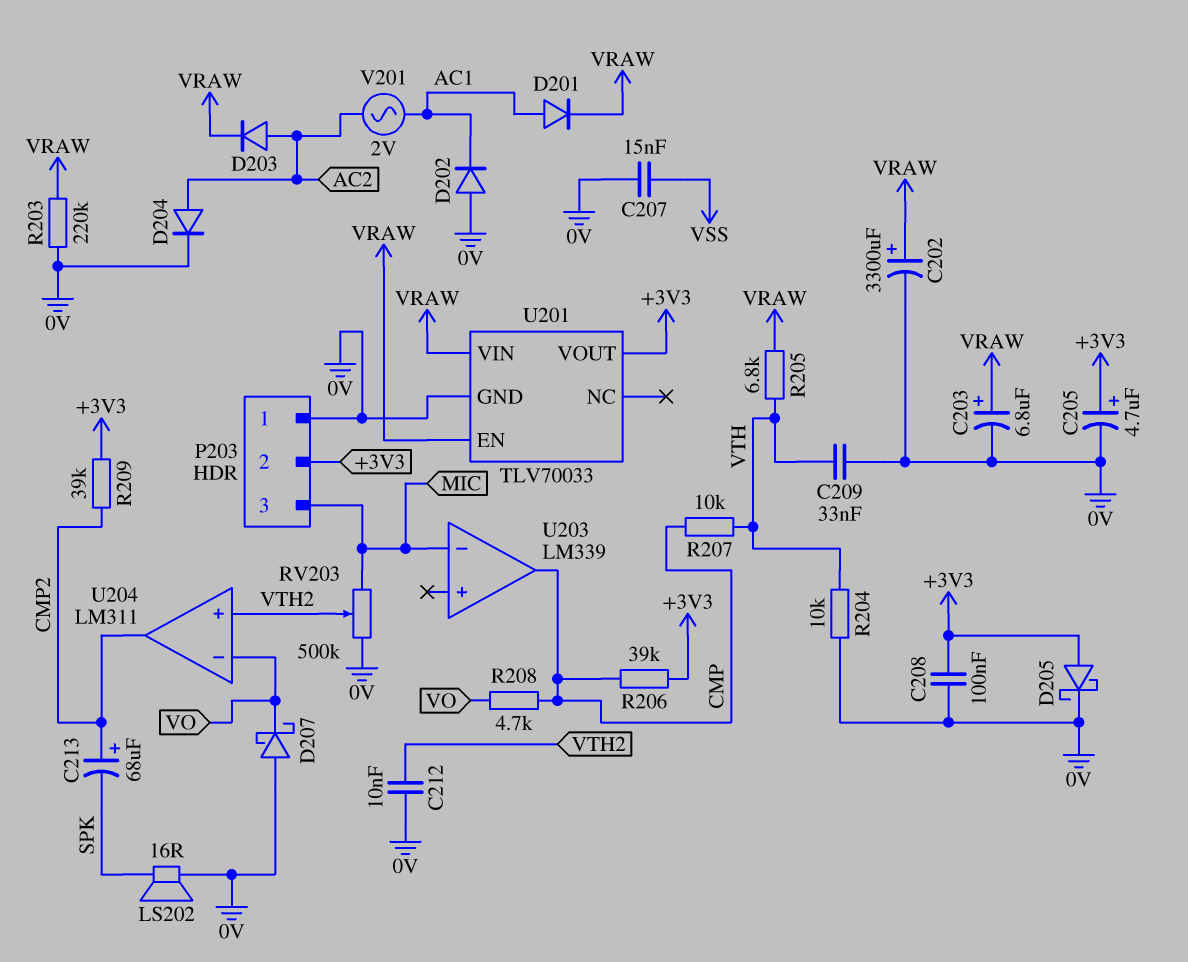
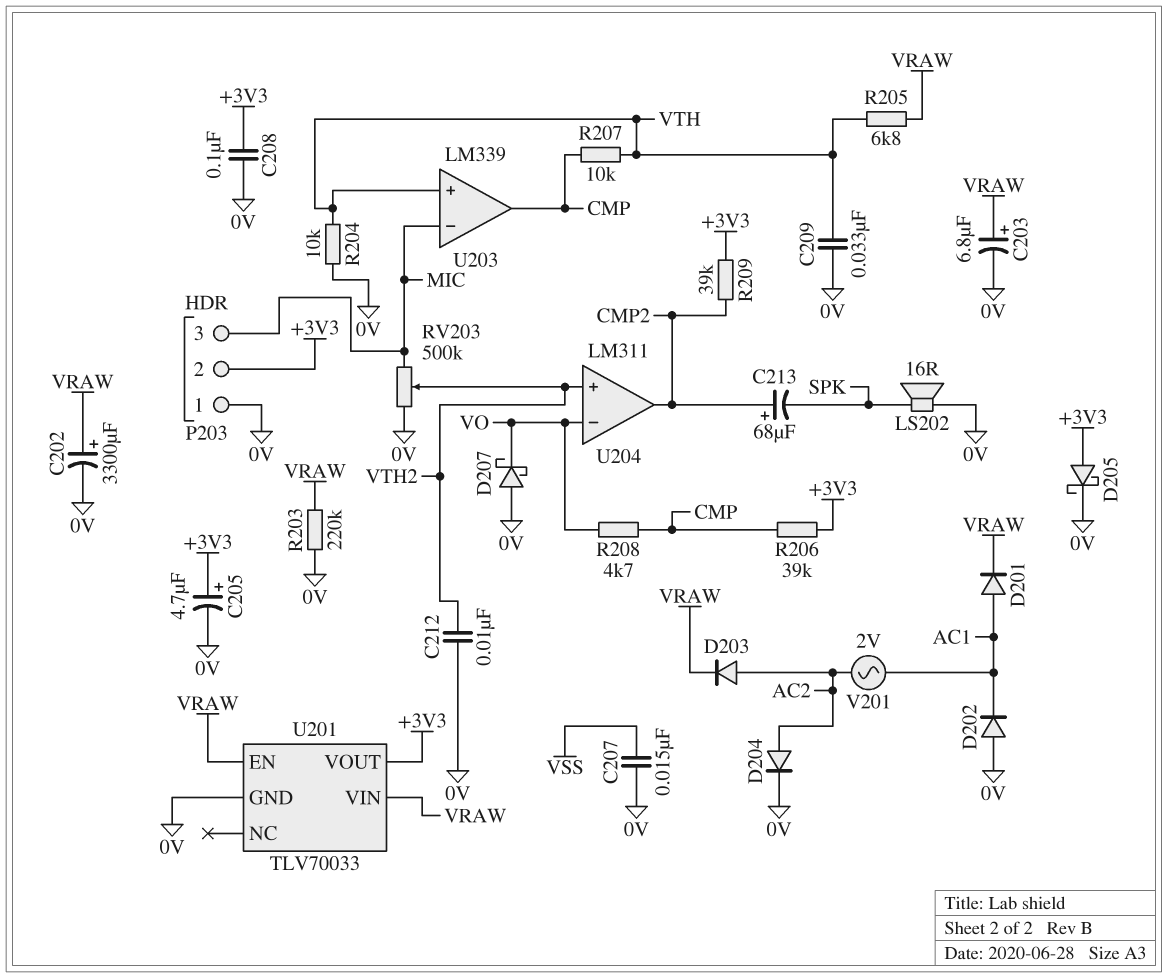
U203 pin in+: none -> VTH

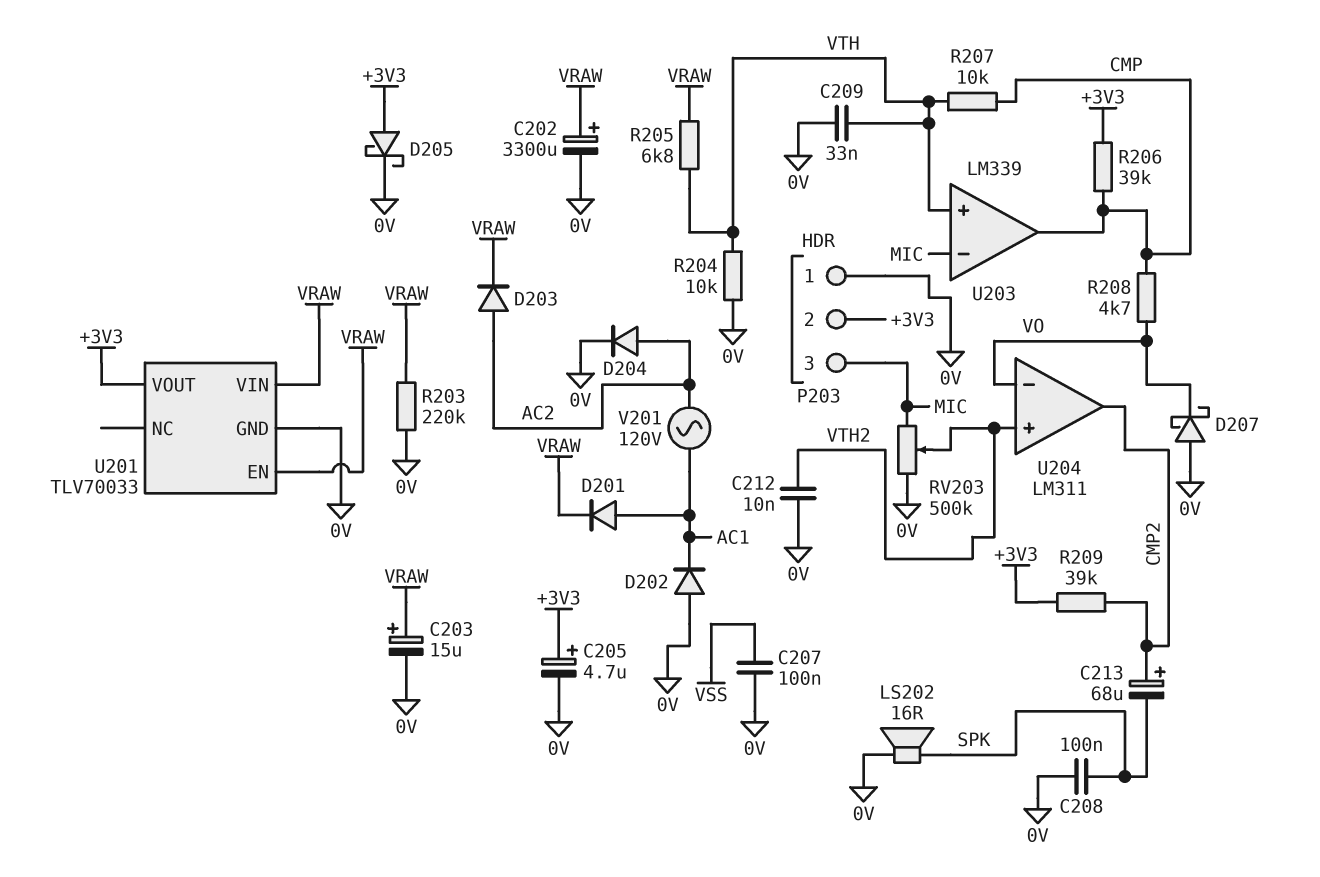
C203: 6.8uF (plus VRAW, minus 0V) -> 15uF (plus VRAW, minus 0V)
C207: 15nF (0V, VSS) -> 100nF (0V, VSS)
C208: 100nF (+3V3, 0V) -> 100nF (0V, SPK)
V201: AC 2V (AC1, AC2) -> AC 120V (AC1, AC2)

